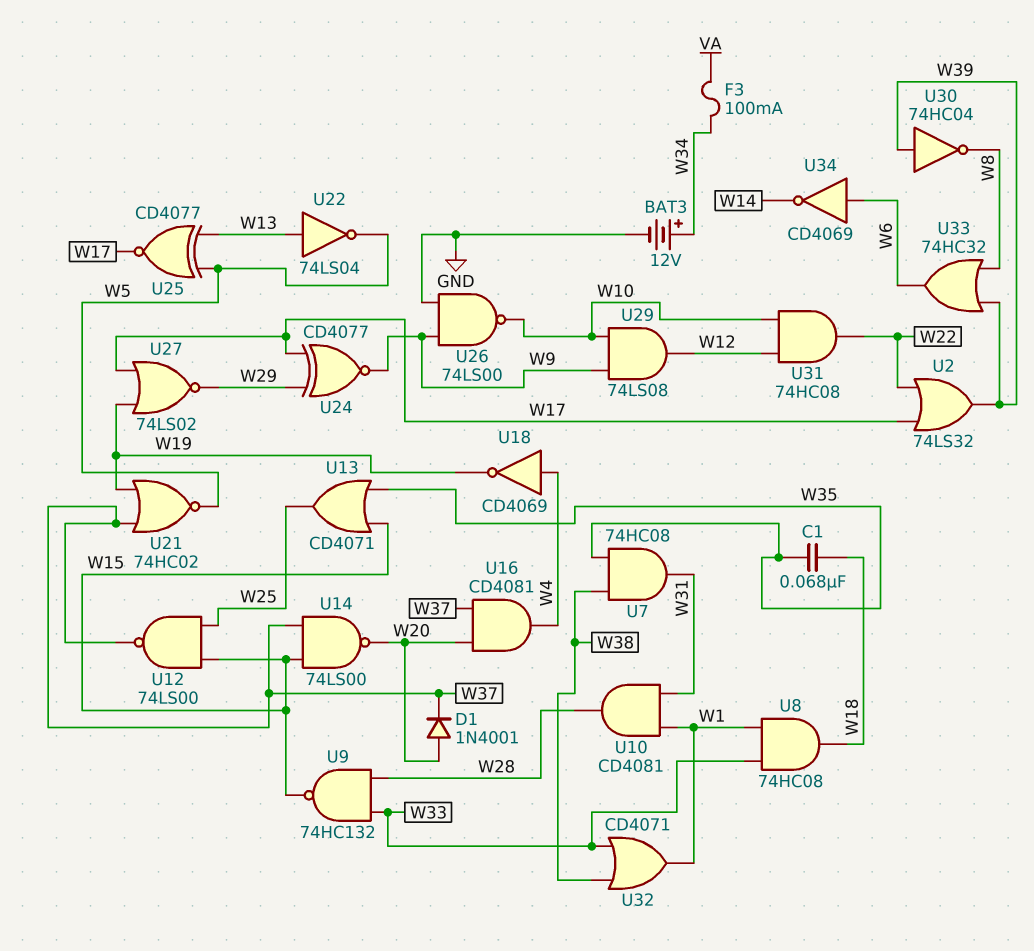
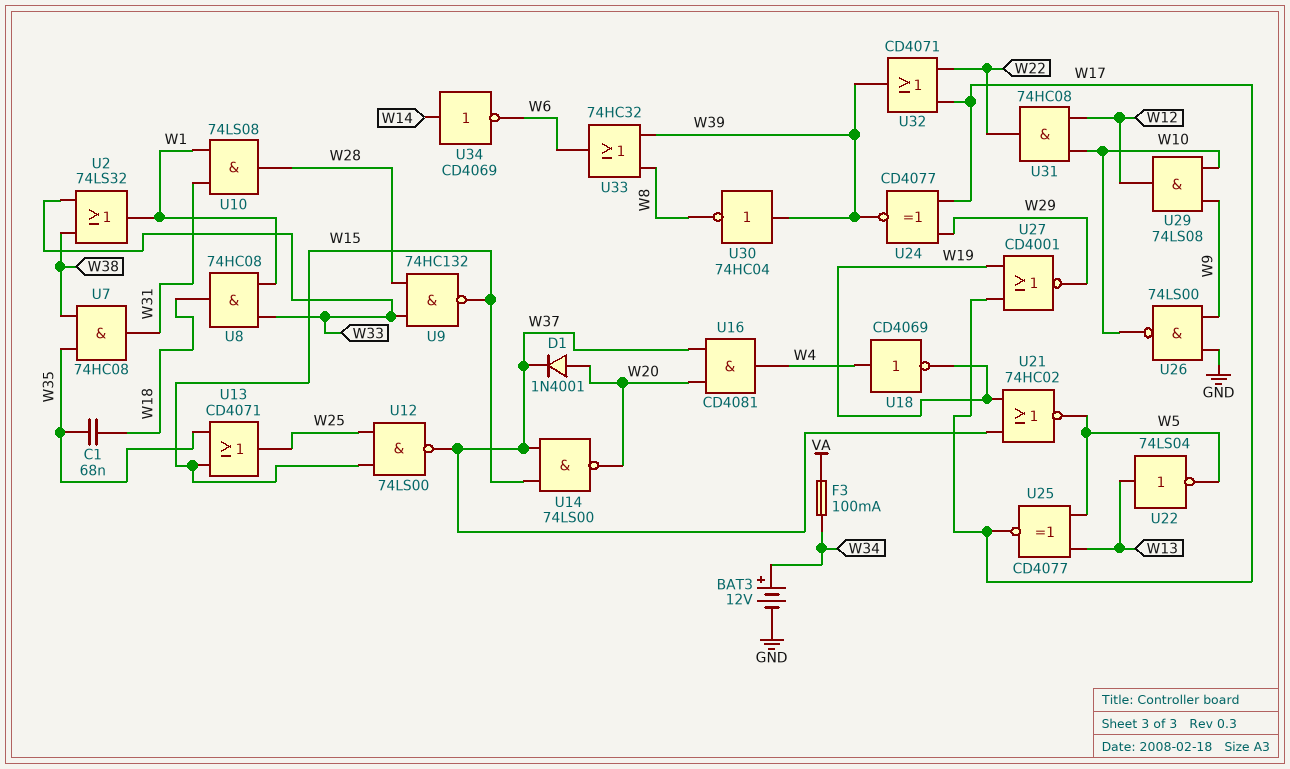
U2: OR 74LS32 (in W17, in W22, out W39) -> OR 74LS32 (in W33, in W38, out W1)
U10: AND CD4081 (in W1, in W31, out W28) -> AND 74LS08 (in W1, in W31, out W28)
U24: XNOR CD4077 (in W17, in W29, out W9) -> XNOR CD4077 (in W17, in W29, out W39)
U27: NOR 74LS02 (in W17, in W19, out W29) -> NOR CD4001 (in W17, in W19, out W29)
U32: OR CD4071 (in W33, in W38, out W1) -> OR CD4071 (in W17, in W22, out W39)
U34: NOT CD4069 (in W6, out W14) -> NOT CD4069 (in W14, out W6)

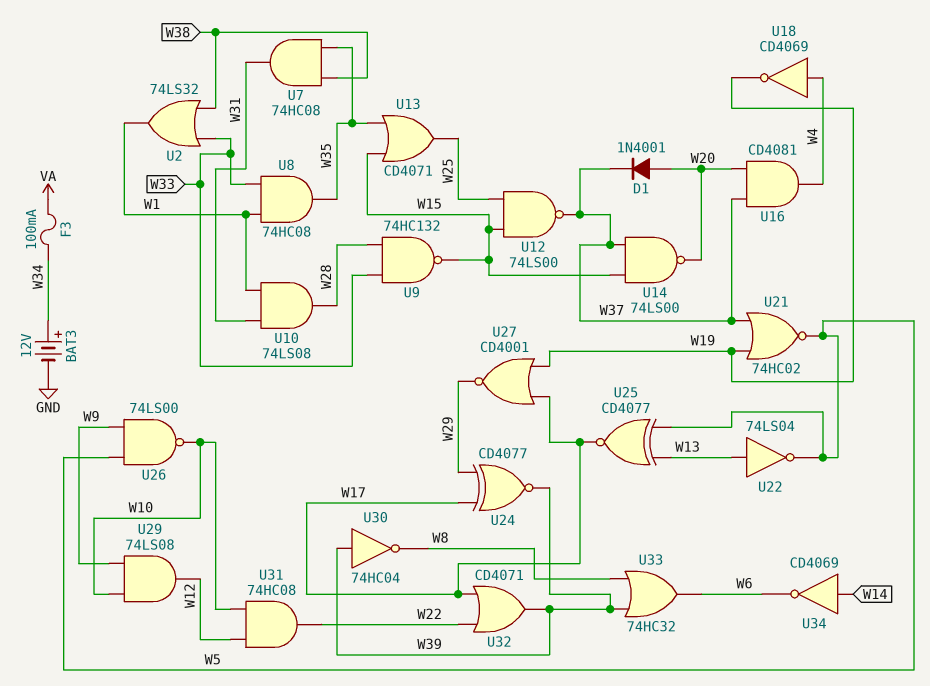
C1: 68nF (W18, W35) -> none
U8: AND 74HC08 (in W1, in W33, out W18) -> AND 74HC08 (in W1, in W33, out W35)
U26: NAND 74LS00 (in GND, in W9, out W10) -> NAND 74LS00 (in W5, in W9, out W10)

